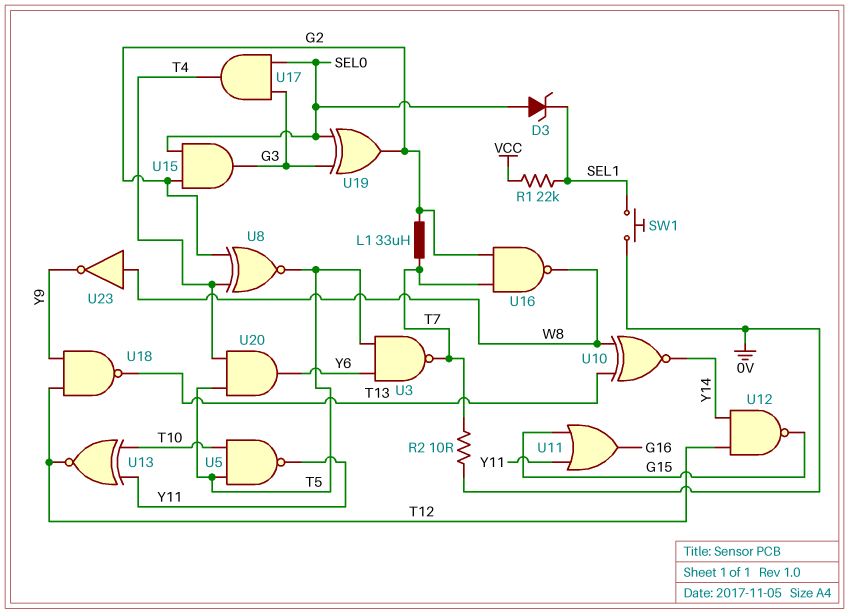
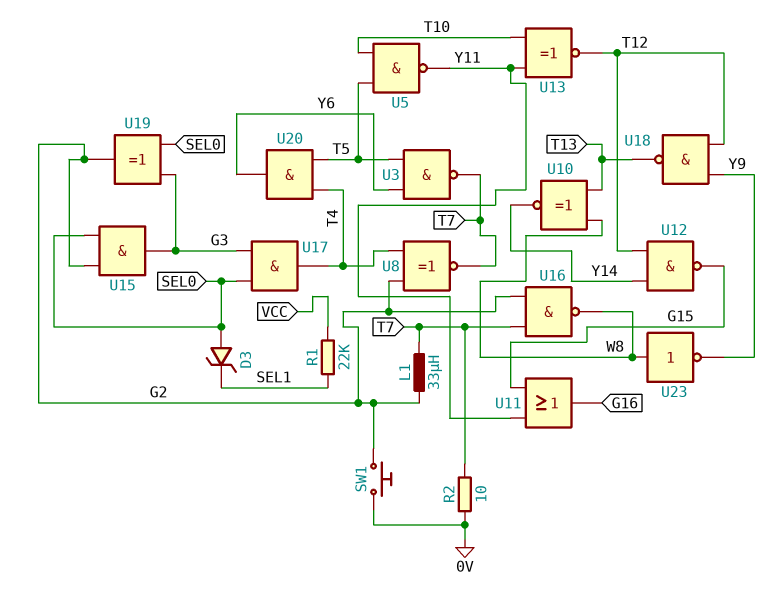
SW1: button (0V, SEL1) -> button (0V, G2)
U8: XNOR (in G2, in T4, out T5) -> XNOR (in G2, in T4, out T7)

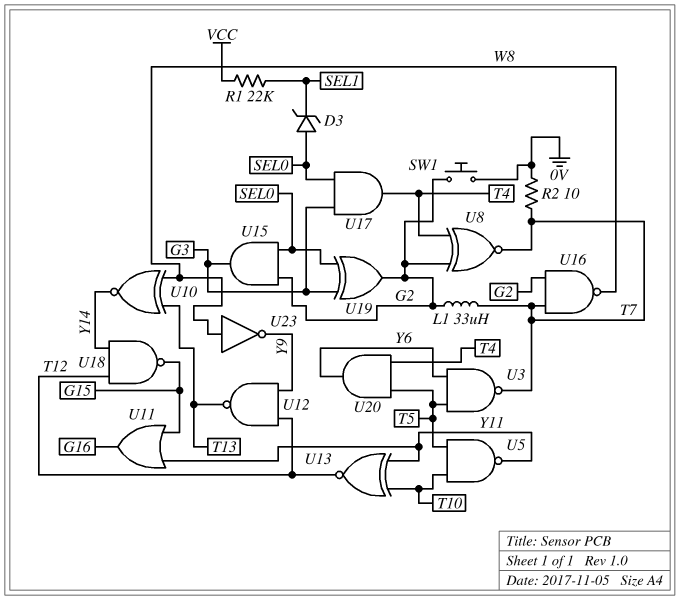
U12: NAND (in T12, in Y14, out G15) -> NAND (in T12, in Y9, out T13)
U18: NAND (in T12, in Y9, out T13) -> NAND (in T12, in Y14, out G15)

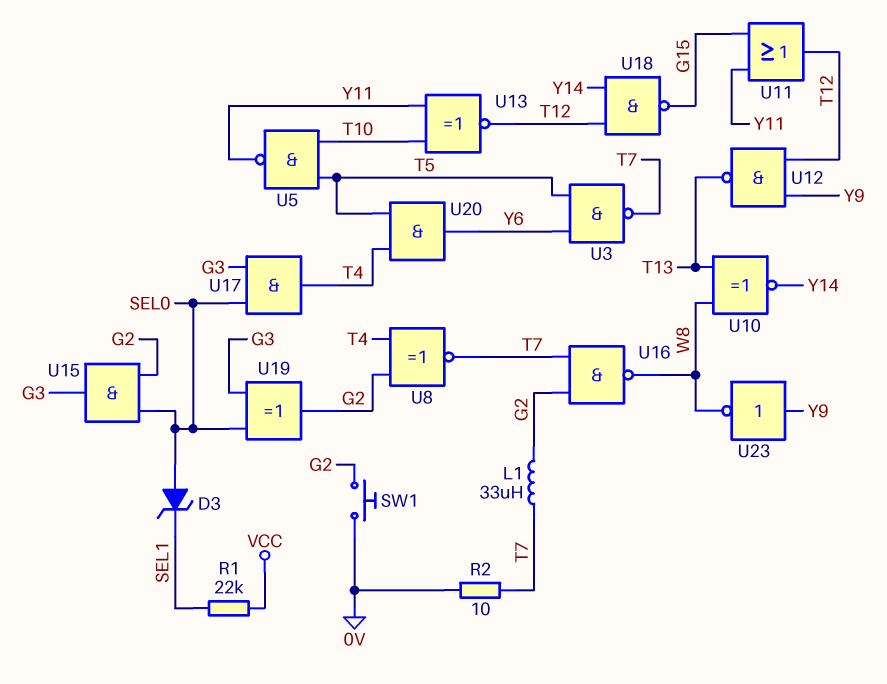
U11: OR (in G15, in Y11, out G16) -> OR (in G15, in Y11, out T12)
U23: NOT (in W8, out Y9) -> NOT (in Y9, out W8)

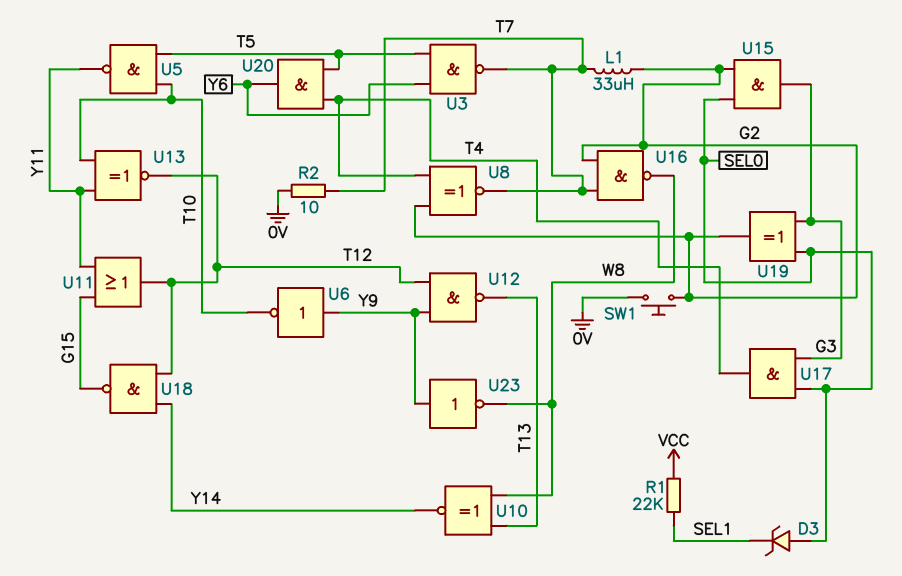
U6: none -> NOT (in Y9, out T10)

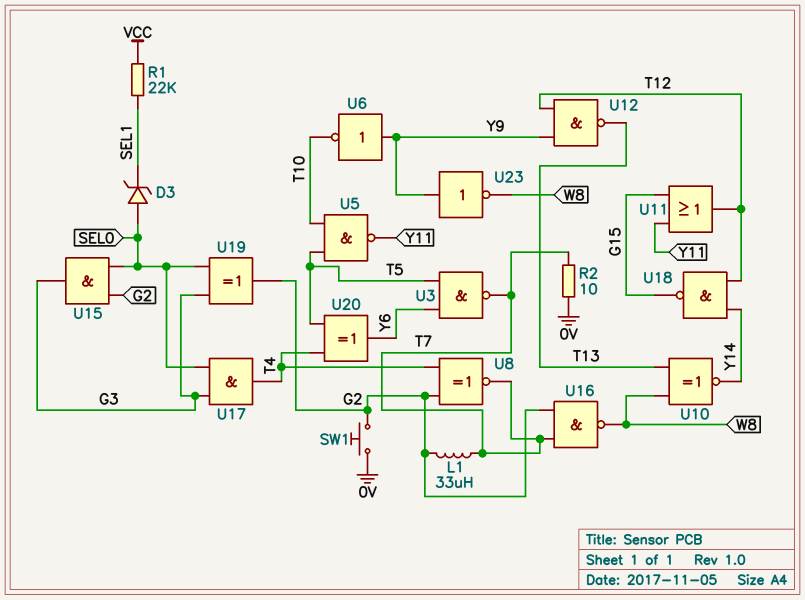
U13: XNOR (in T10, in Y11, out T12) -> none
U20: AND (in T4, in T5, out Y6) -> XOR (in T4, in T5, out Y6)

